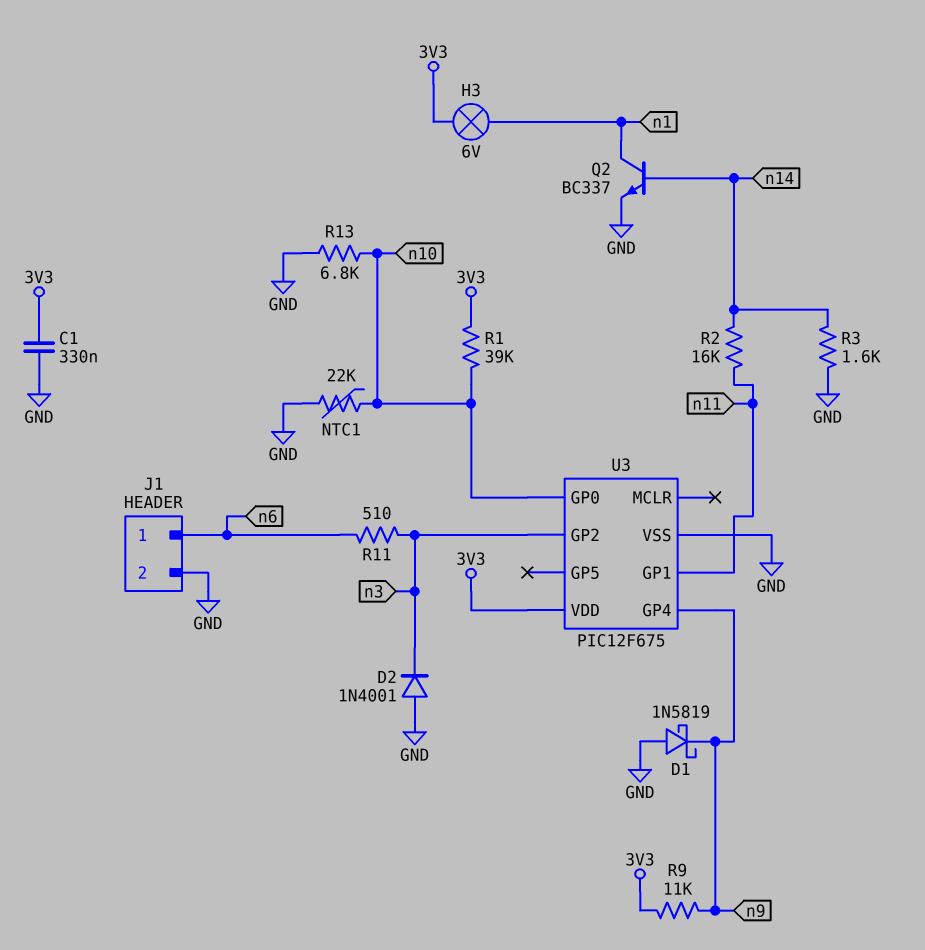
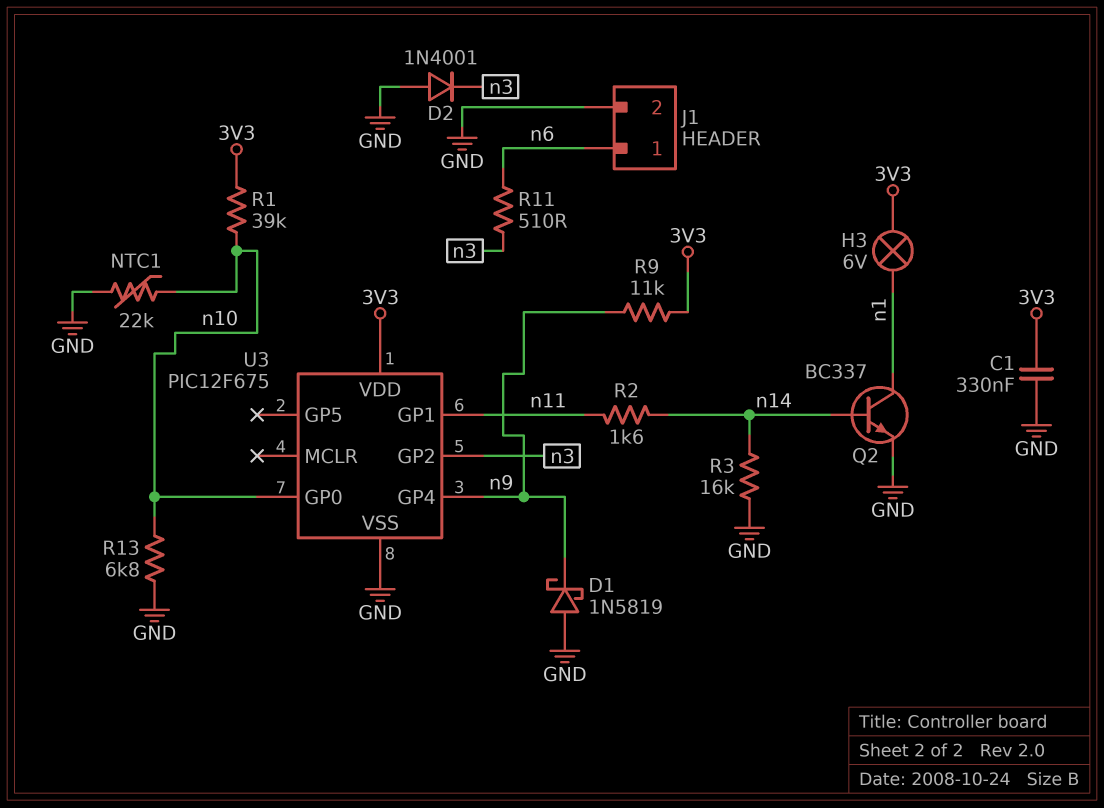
R2: 16k (n11, n14) -> 1.6k (n11, n14)
R3: 1.6k (GND, n14) -> 16k (GND, n14)

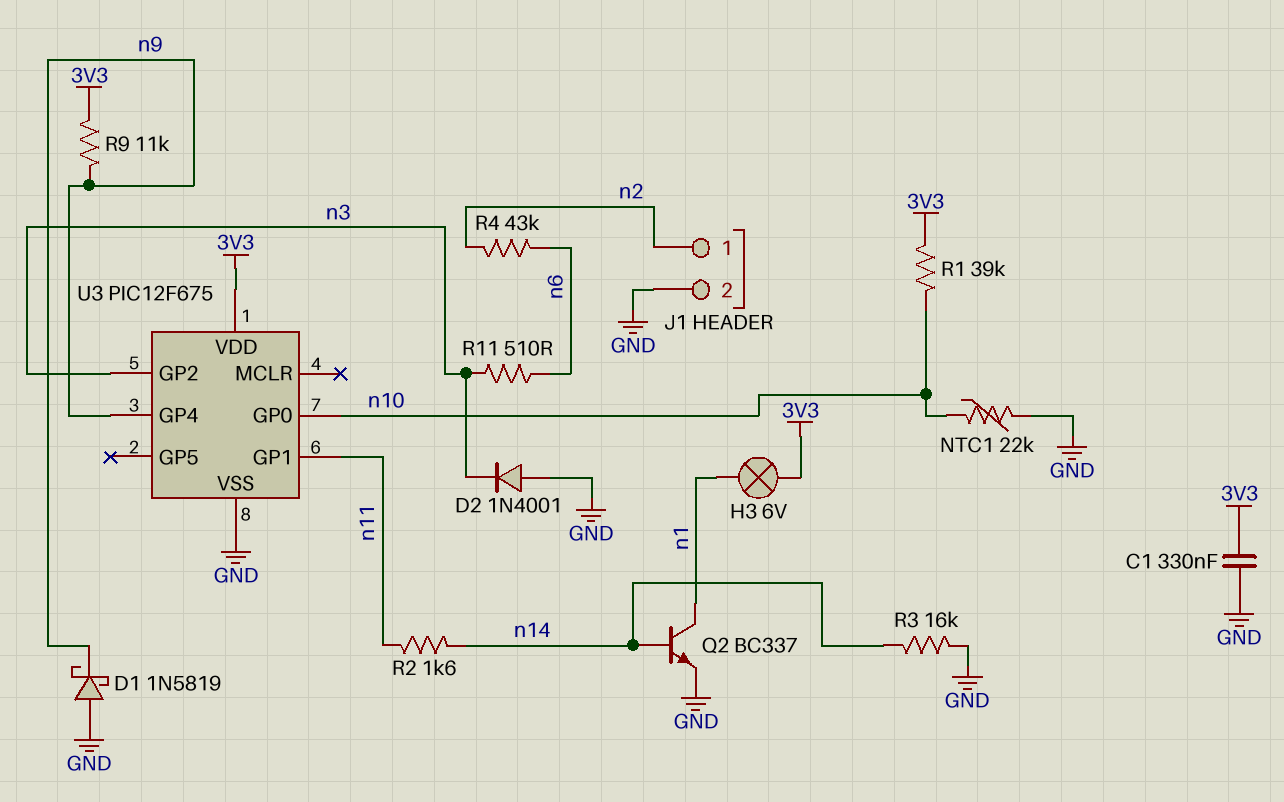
J1 pin 1: n6 -> n2
R4: none -> 43k (n2, n6)
R13: 6.8k (GND, n10) -> none

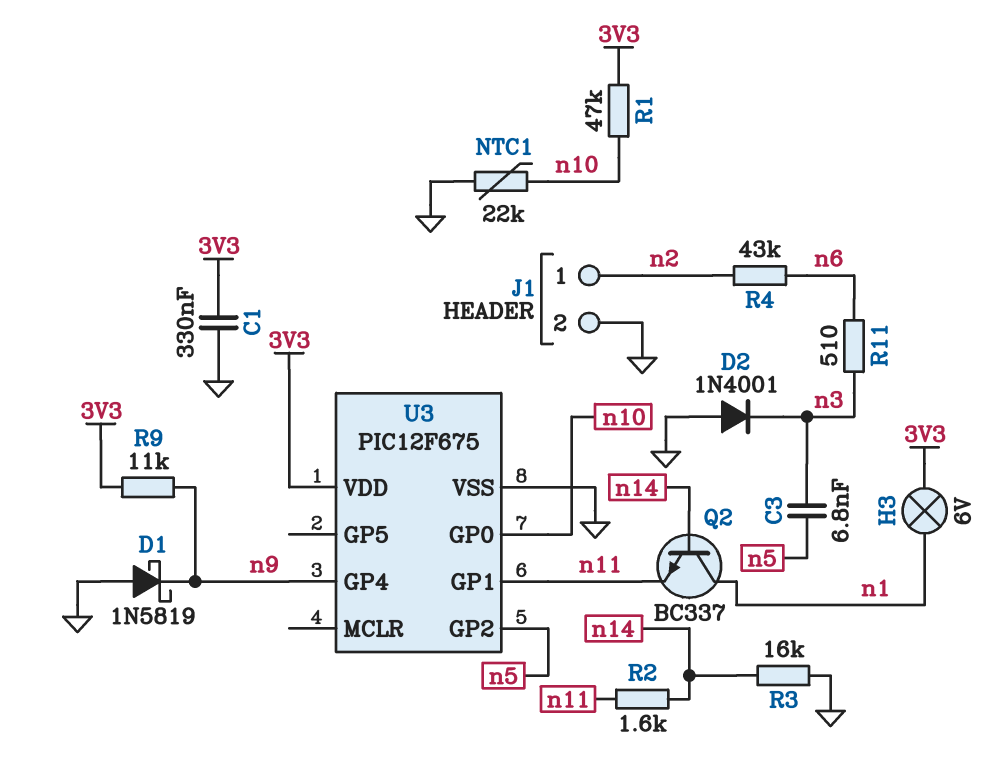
C3: none -> 6.8nF (n3, n5)
Q2: NPN BC337 (B n14, C n1, E GND) -> NPN BC337 (B n14, C n1, E n11)
R1: 39k (3V3, n10) -> 47k (3V3, n10)
U3 pin GP2: n3 -> n5

